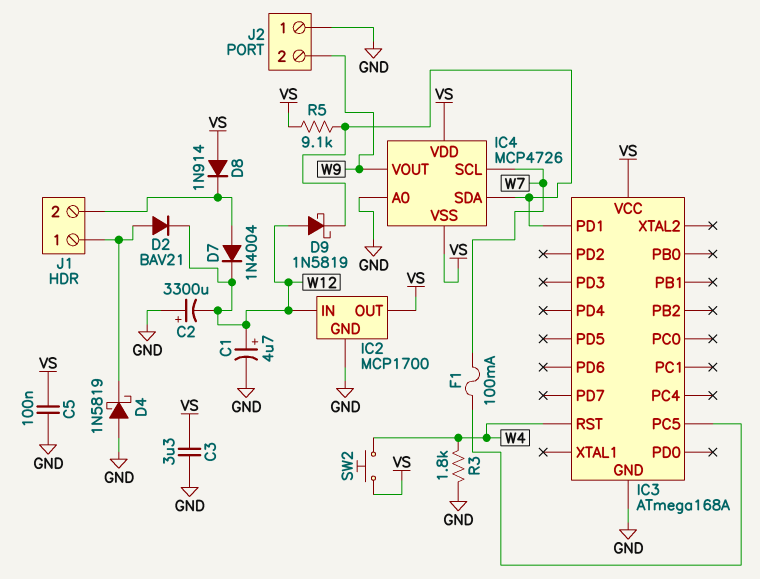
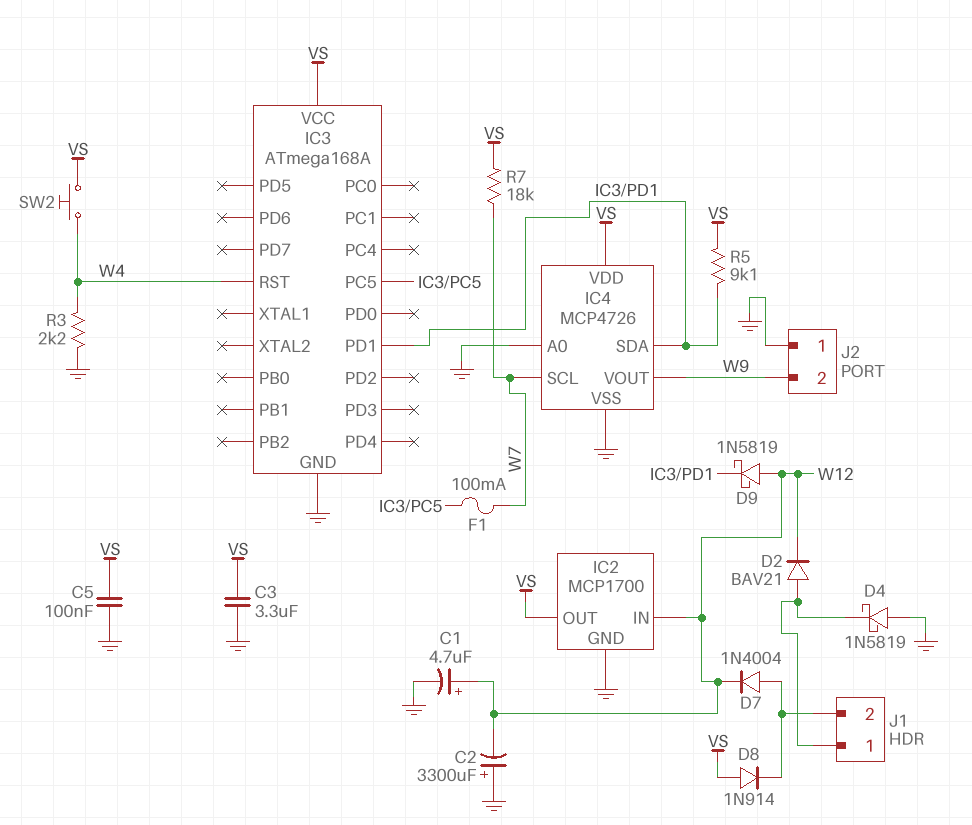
IC4 pin VSS: VS -> GND
R3: 1.8k (GND, W4) -> 2.2k (GND, W4)
R7: none -> 18k (VS, W7)

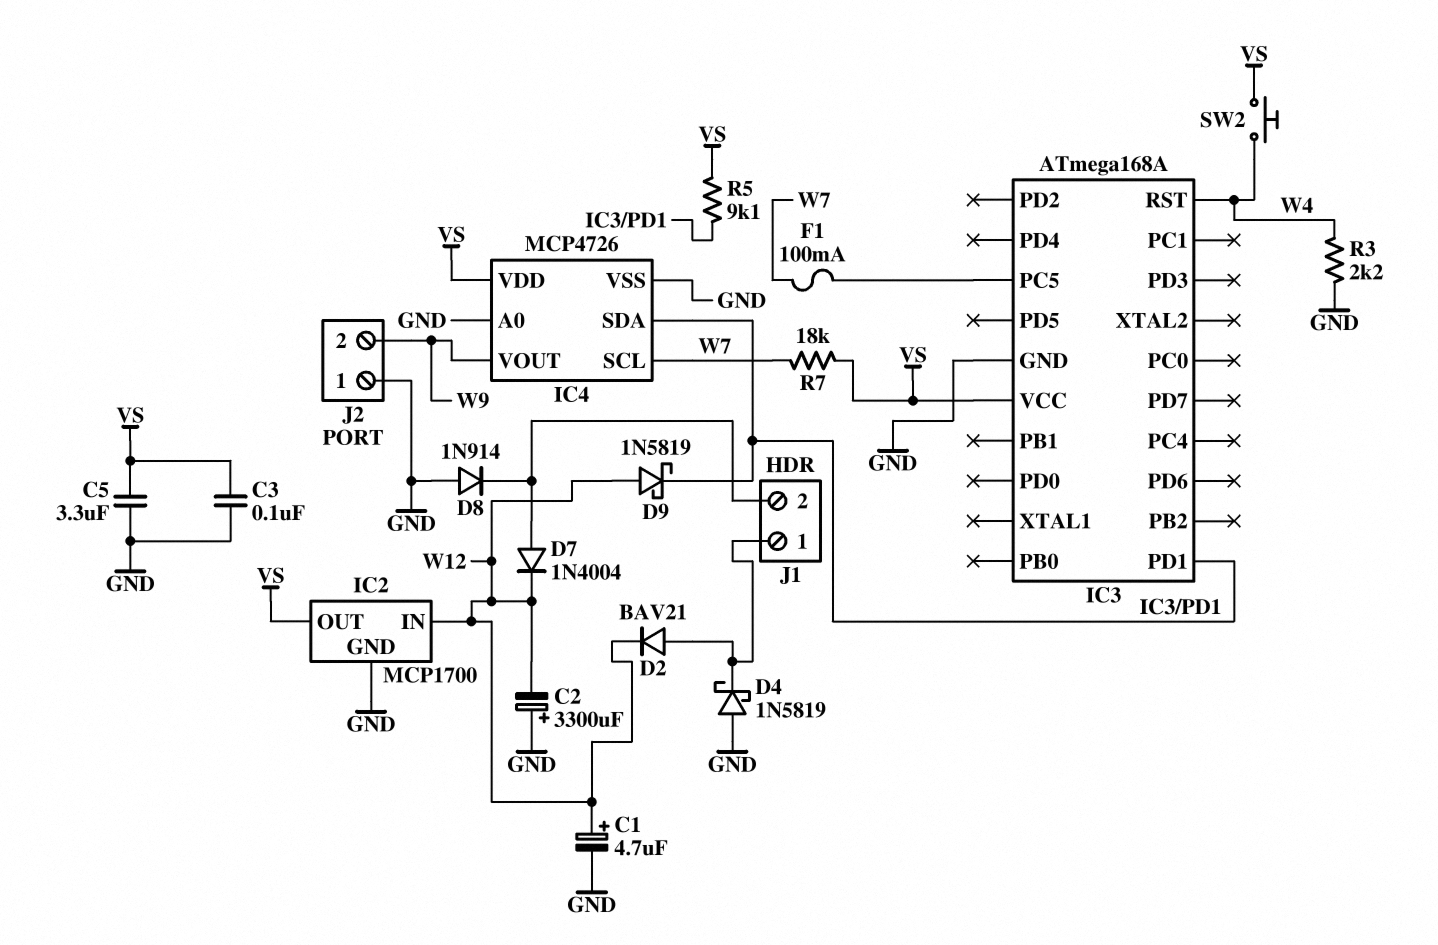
C3: 3.3uF (GND, VS) -> 100nF (GND, VS)
C5: 100nF (GND, VS) -> 3.3uF (GND, VS)
D8: diode 1N914 (A VS, K J1/2) -> diode 1N914 (A GND, K J1/2)

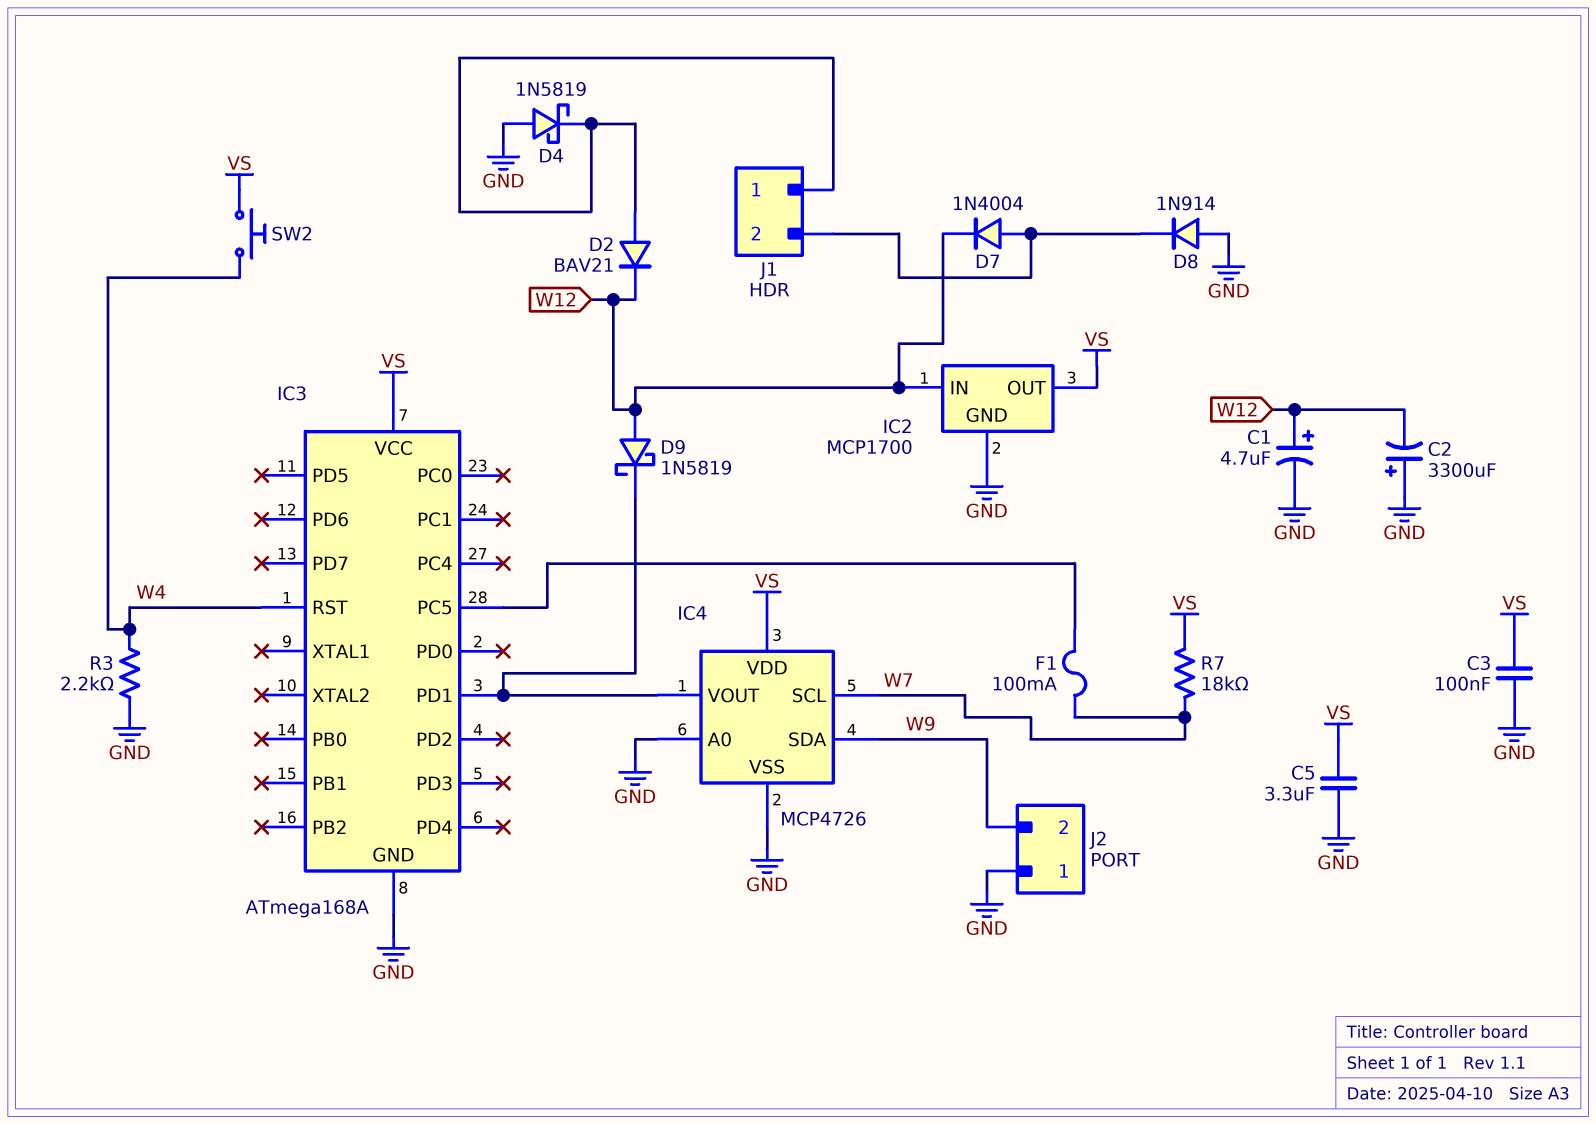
IC4 pin SDA: IC3/PD1 -> W9
IC4 pin VOUT: W9 -> IC3/PD1
R5: 9.1k (IC3/PD1, VS) -> none

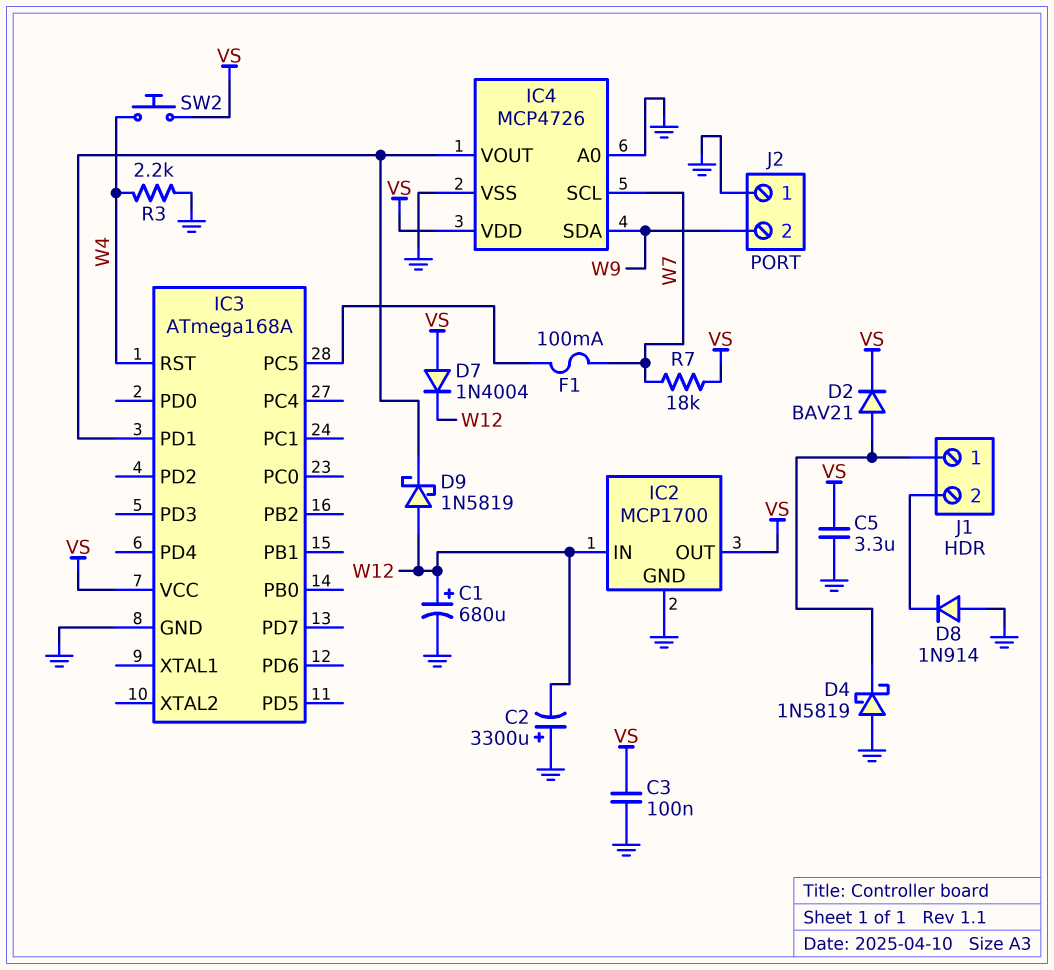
C1: 4.7uF (plus W12, minus GND) -> 680uF (plus W12, minus GND)
D2: diode BAV21 (A J1/1, K W12) -> diode BAV21 (A J1/1, K VS)
D7: diode 1N4004 (A J1/2, K W12) -> diode 1N4004 (A VS, K W12)

